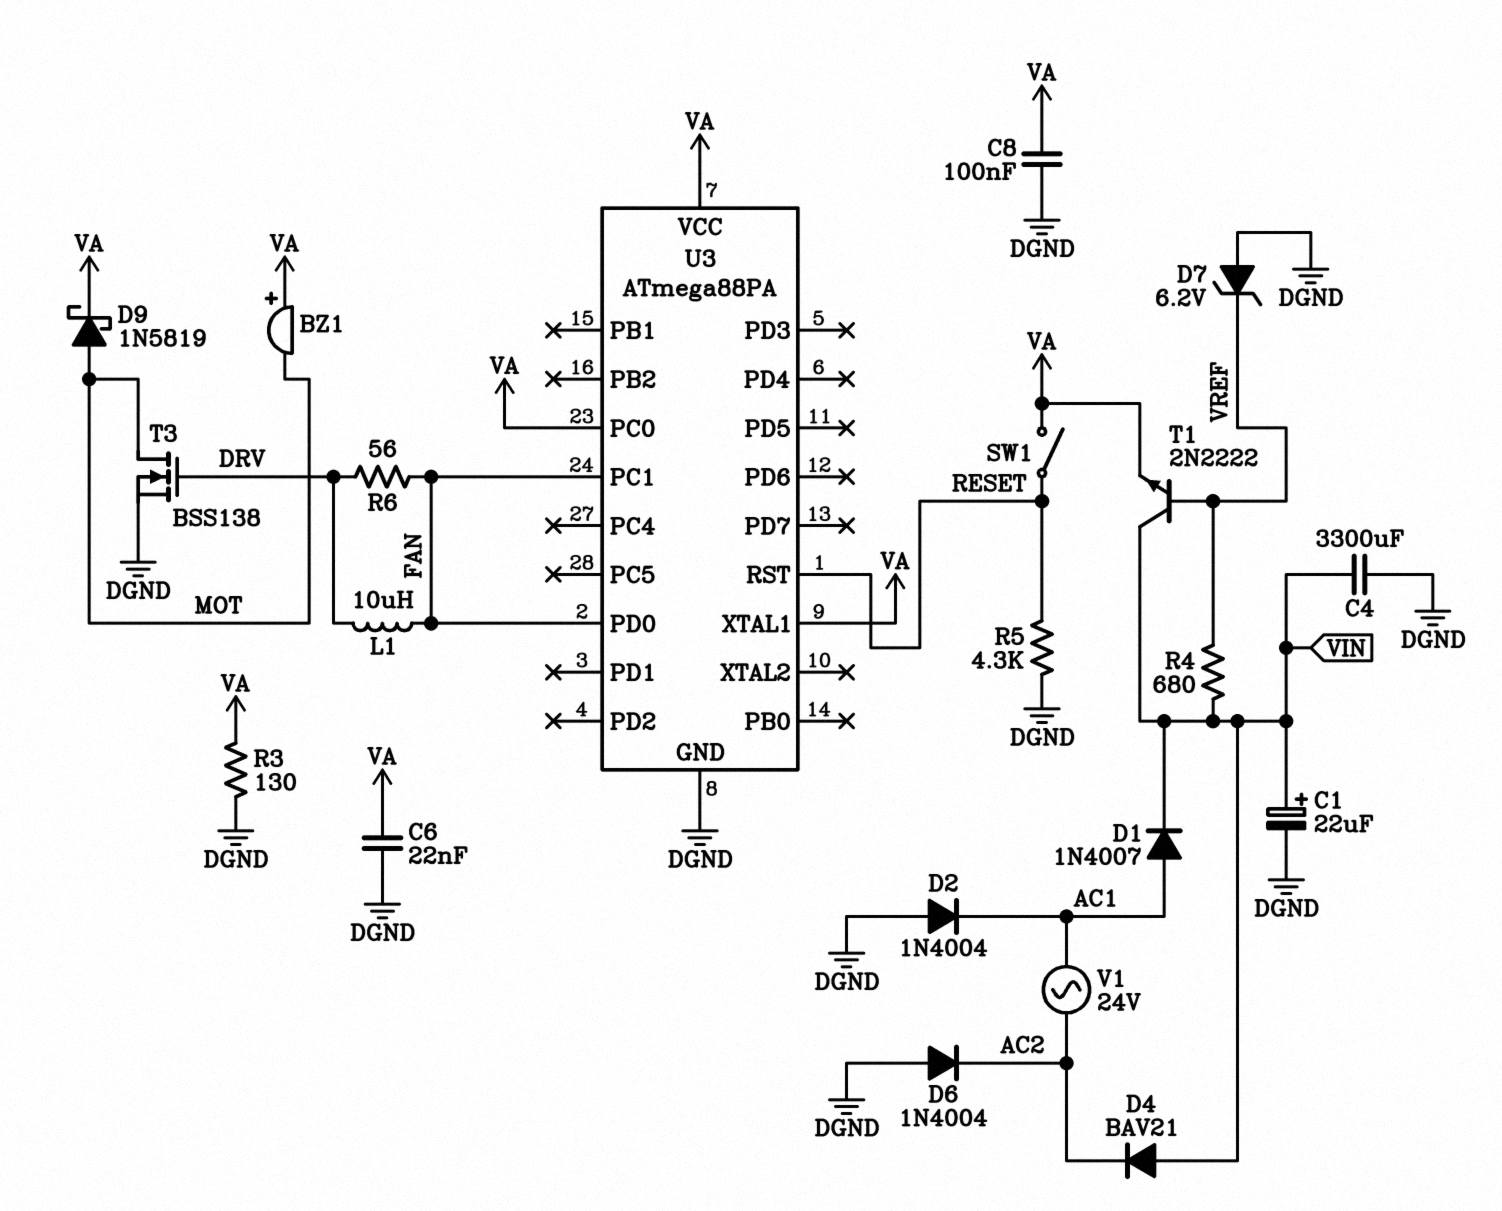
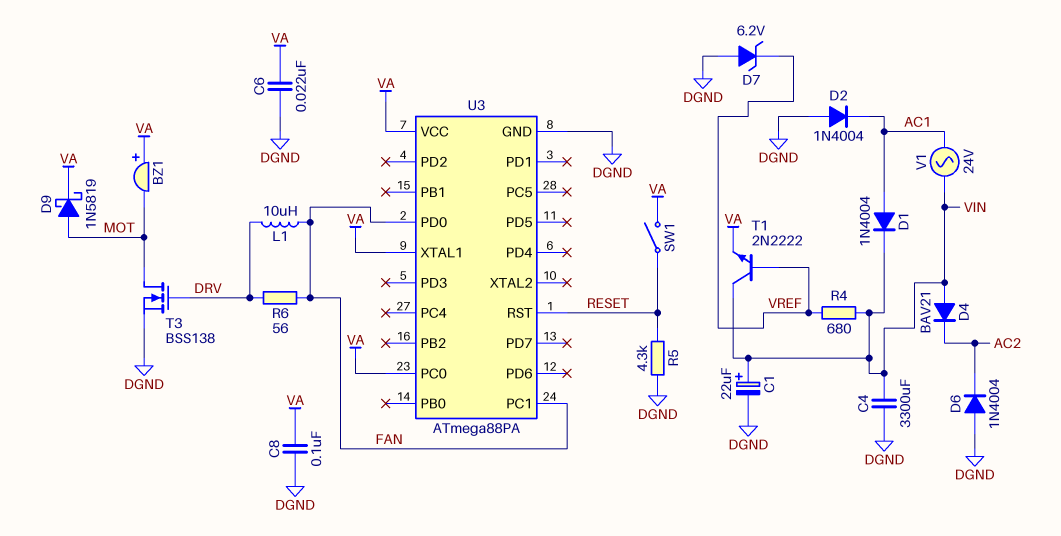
D1: diode 1N4007 (A AC1, K VIN) -> diode 1N4004 (A AC1, K VIN)
R3: 130 (DGND, VA) -> none
V1: AC 24V (AC1, AC2) -> AC 24V (AC1, VIN)

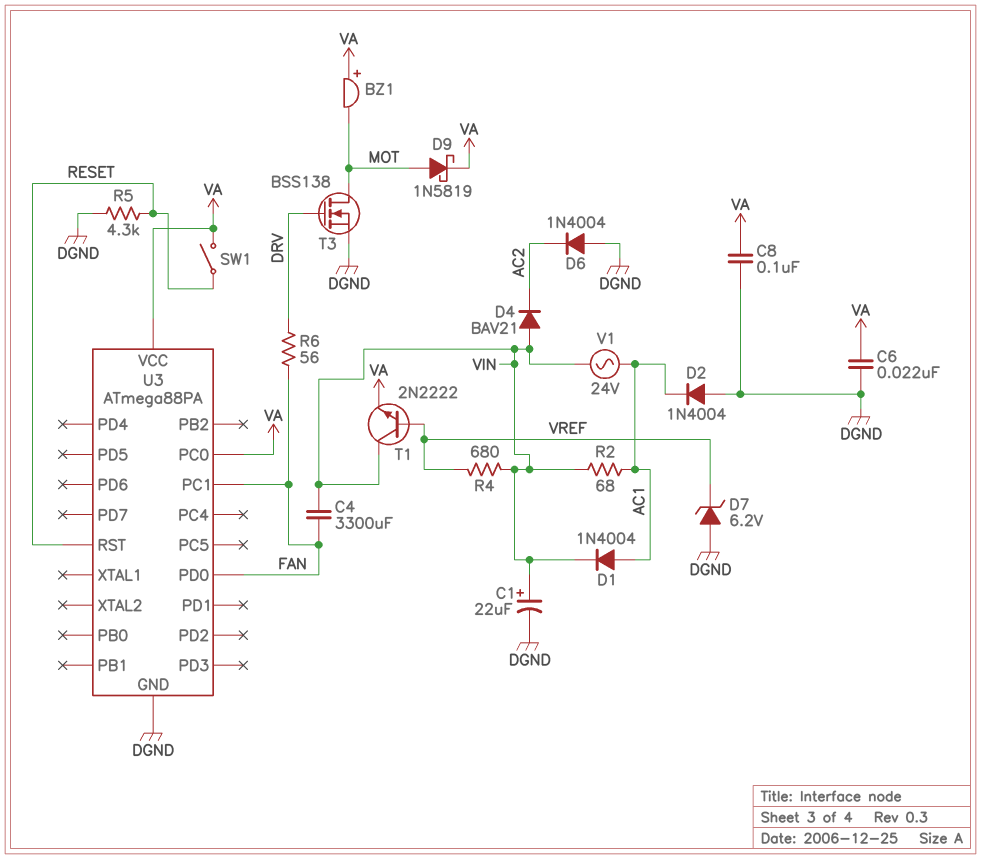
C4: 3300uF (DGND, VIN) -> 3300uF (FAN, VIN)
L1: 10uH (DRV, FAN) -> none
R2: none -> 68 (AC1, VIN)
U3 pin XTAL1: VA -> none

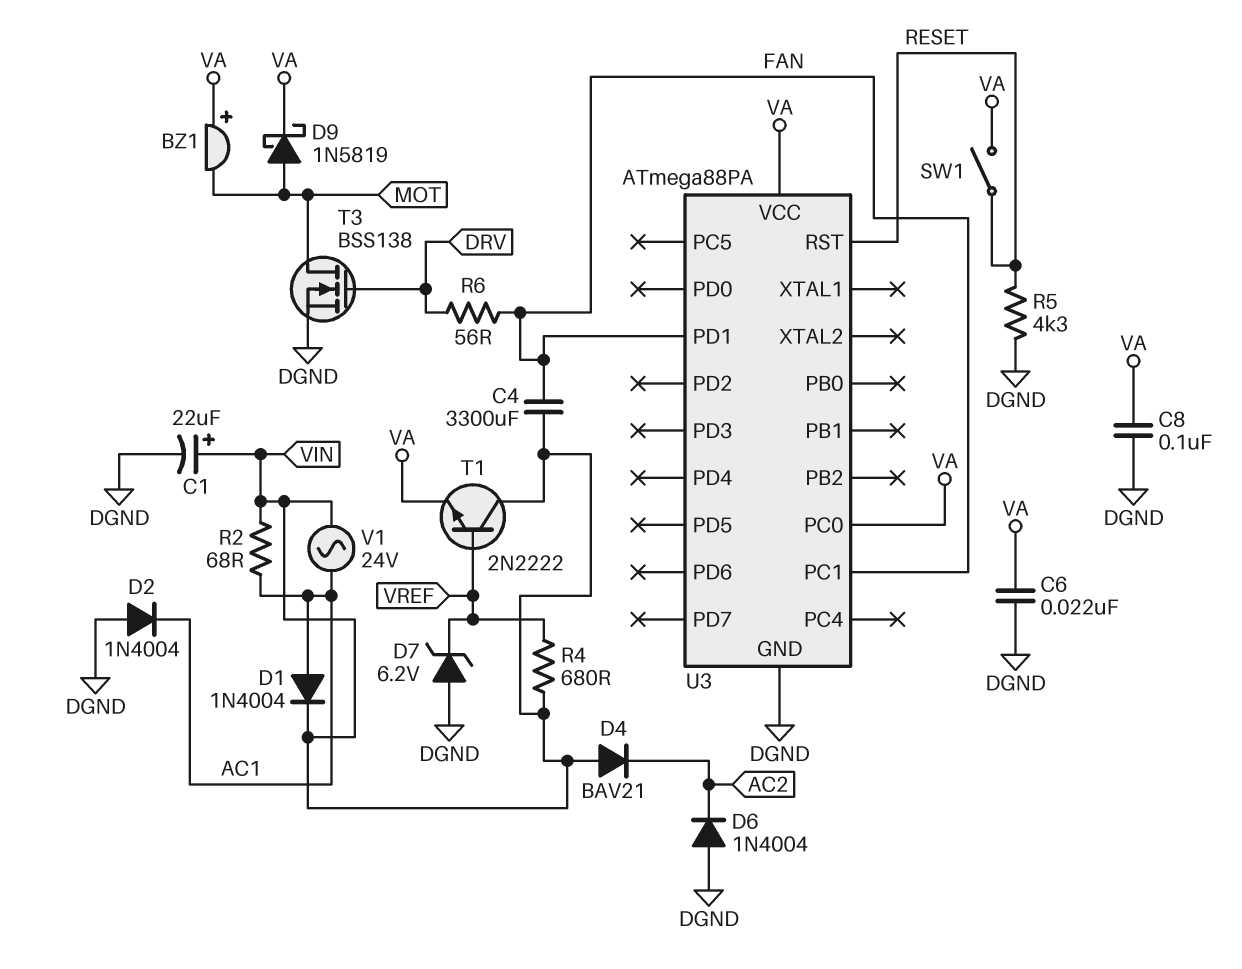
U3 pin PD0: FAN -> none
U3 pin PD1: none -> FAN

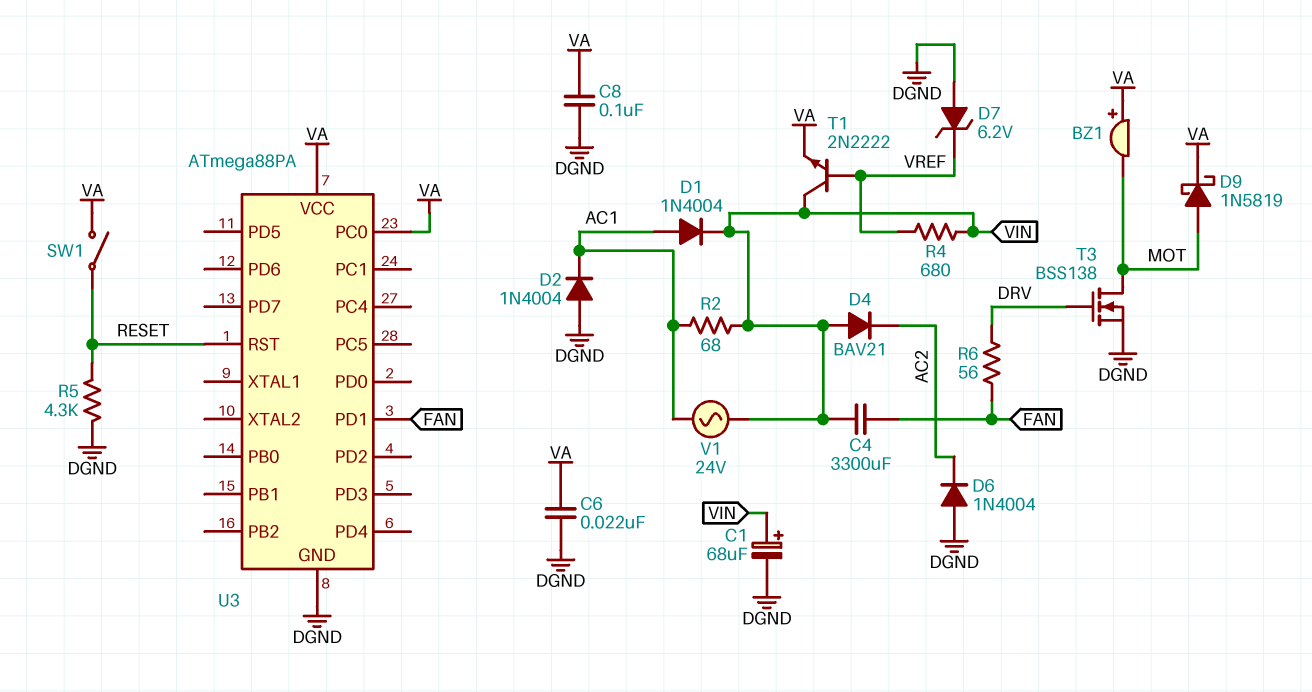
C1: 22uF (plus VIN, minus DGND) -> 68uF (plus VIN, minus DGND)
U3 pin PC1: FAN -> none

